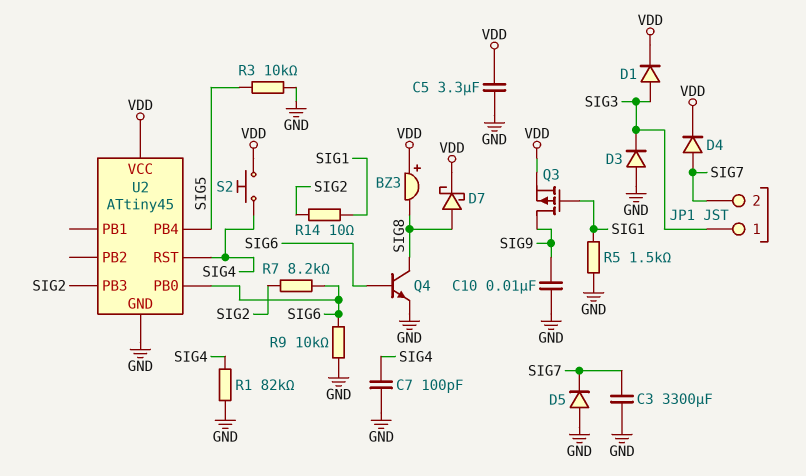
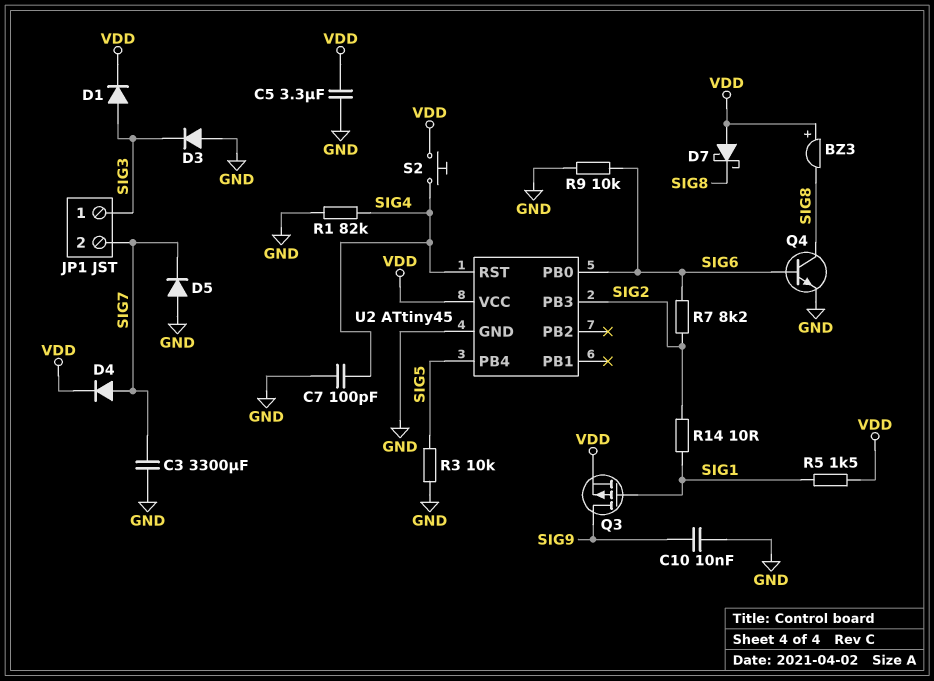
D7: schottky (A SIG8, K VDD) -> schottky (A VDD, K SIG8)
R5: 1.5k (GND, SIG1) -> 1.5k (SIG1, VDD)

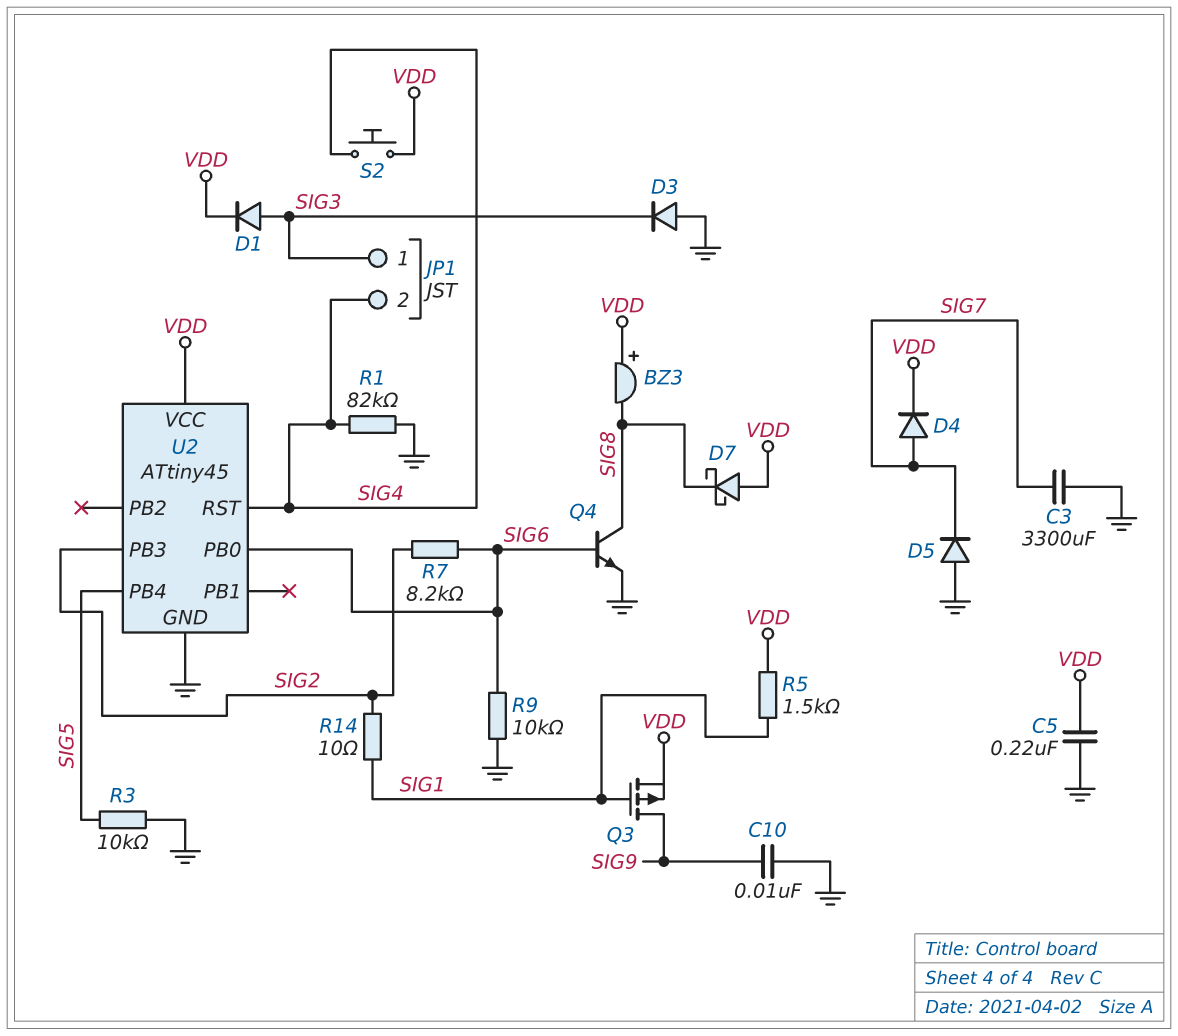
C5: 3.3uF (GND, VDD) -> 220nF (GND, VDD)
C7: 100pF (GND, SIG4) -> none
JP1 pin 2: SIG7 -> SIG4

